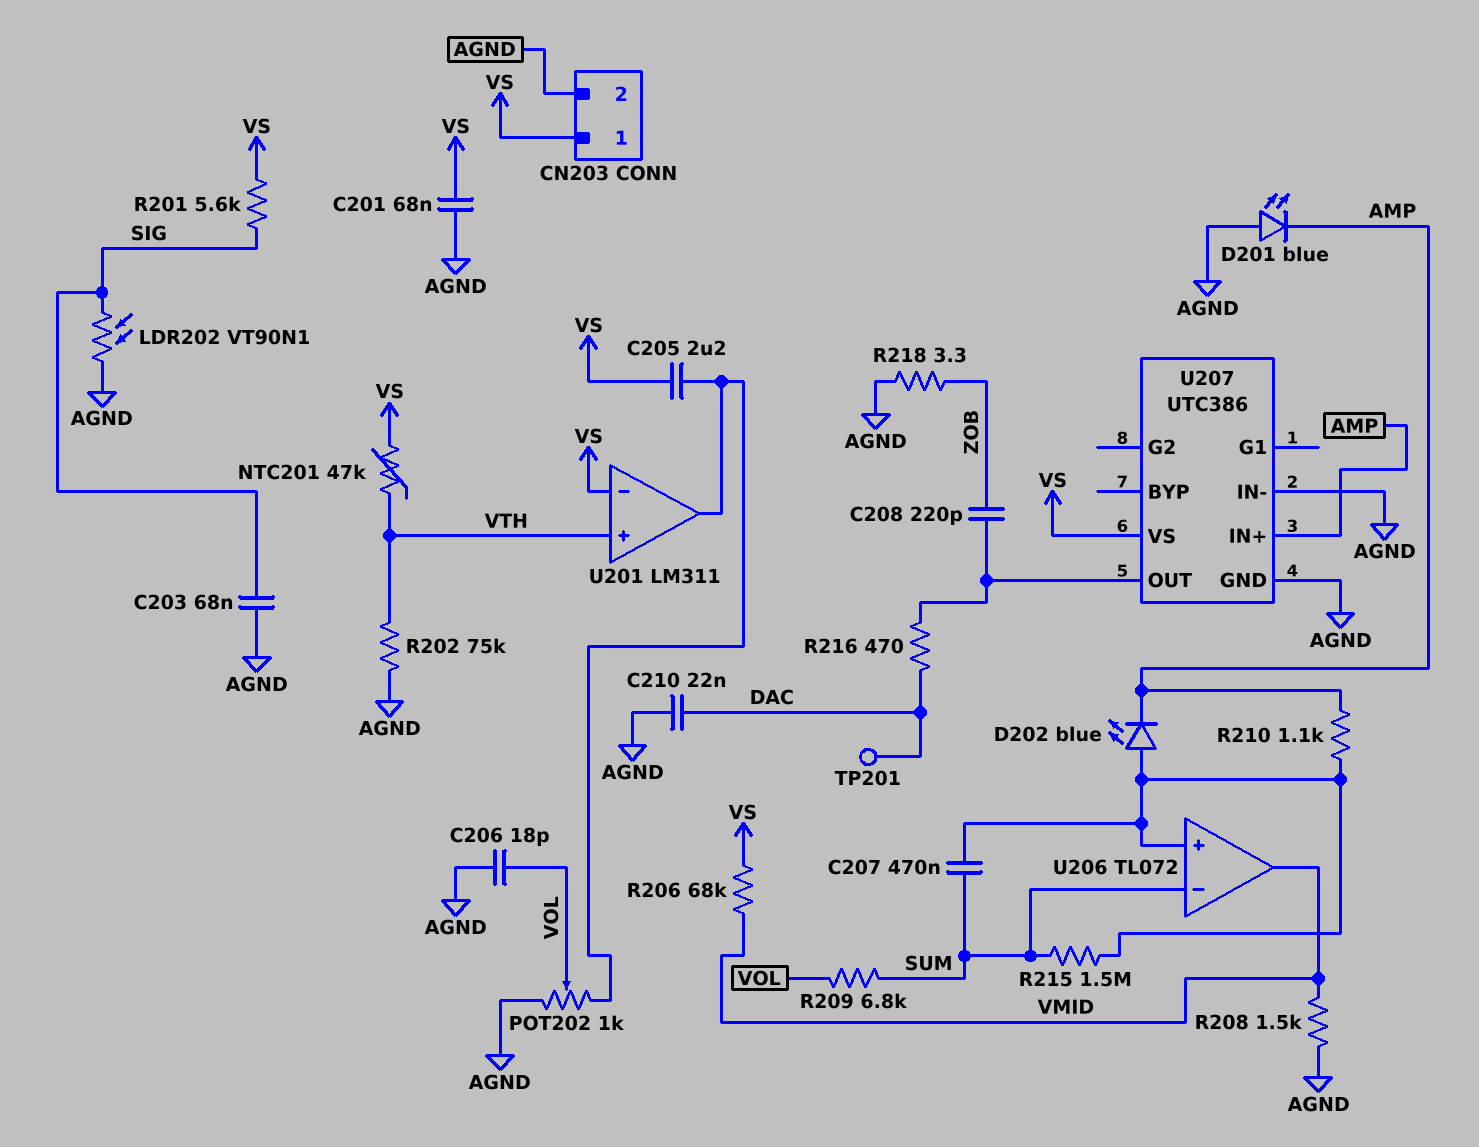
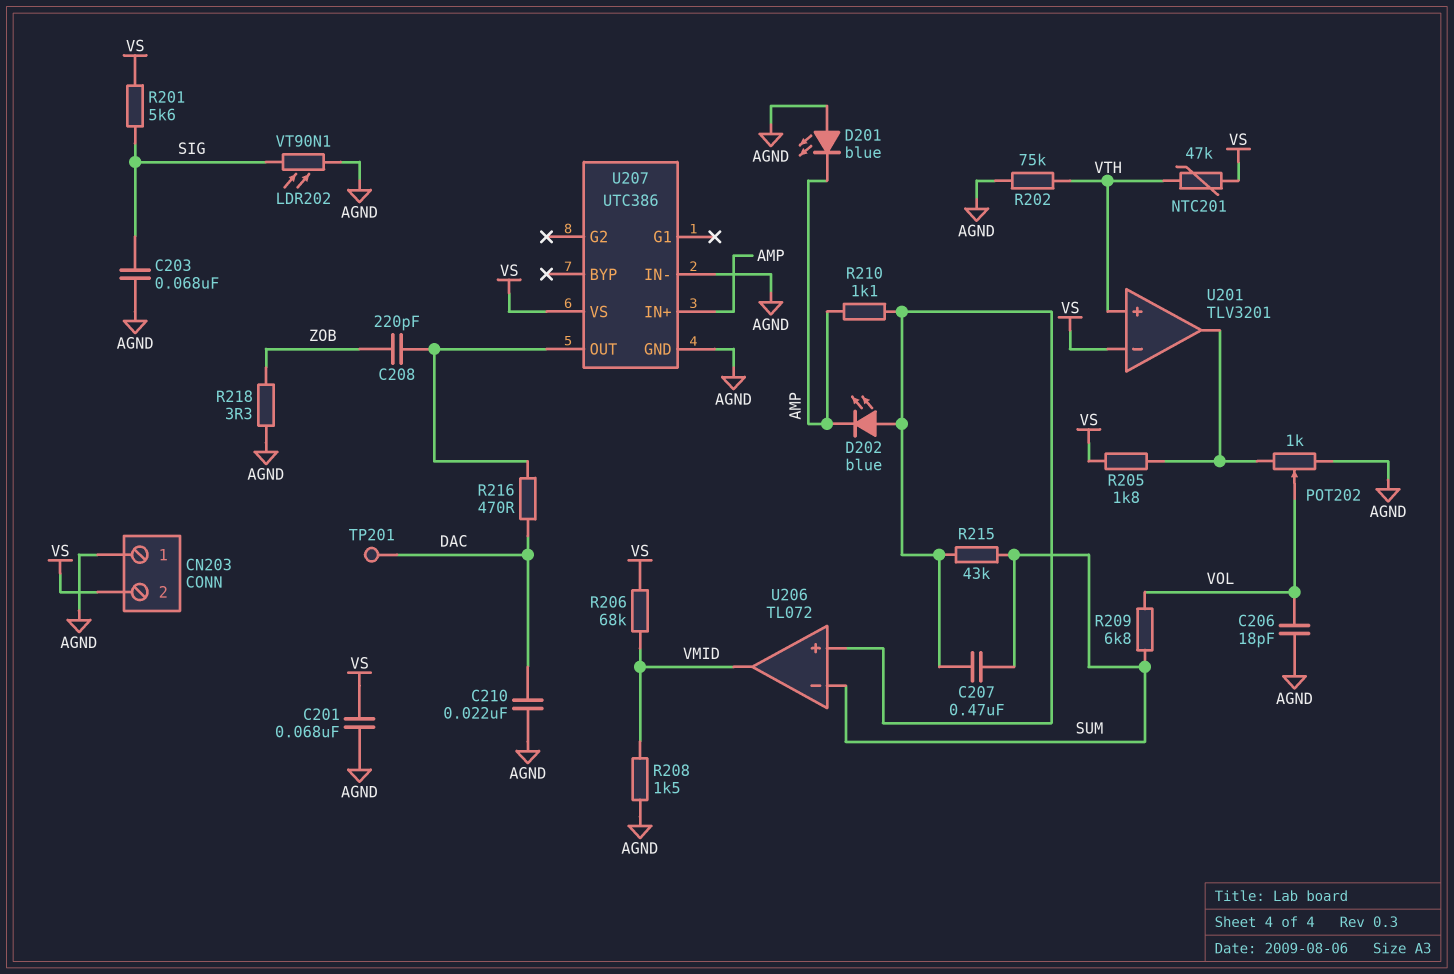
C205: 2.2uF (U201/out, VS) -> none
CN203 pin 1: VS -> AGND
CN203 pin 2: AGND -> VS
R205: none -> 1.8k (U201/out, VS)
R215: 1.5M (SUM, U206/in+) -> 43k (SUM, U206/in+)
U201: LM311 -> TLV3201

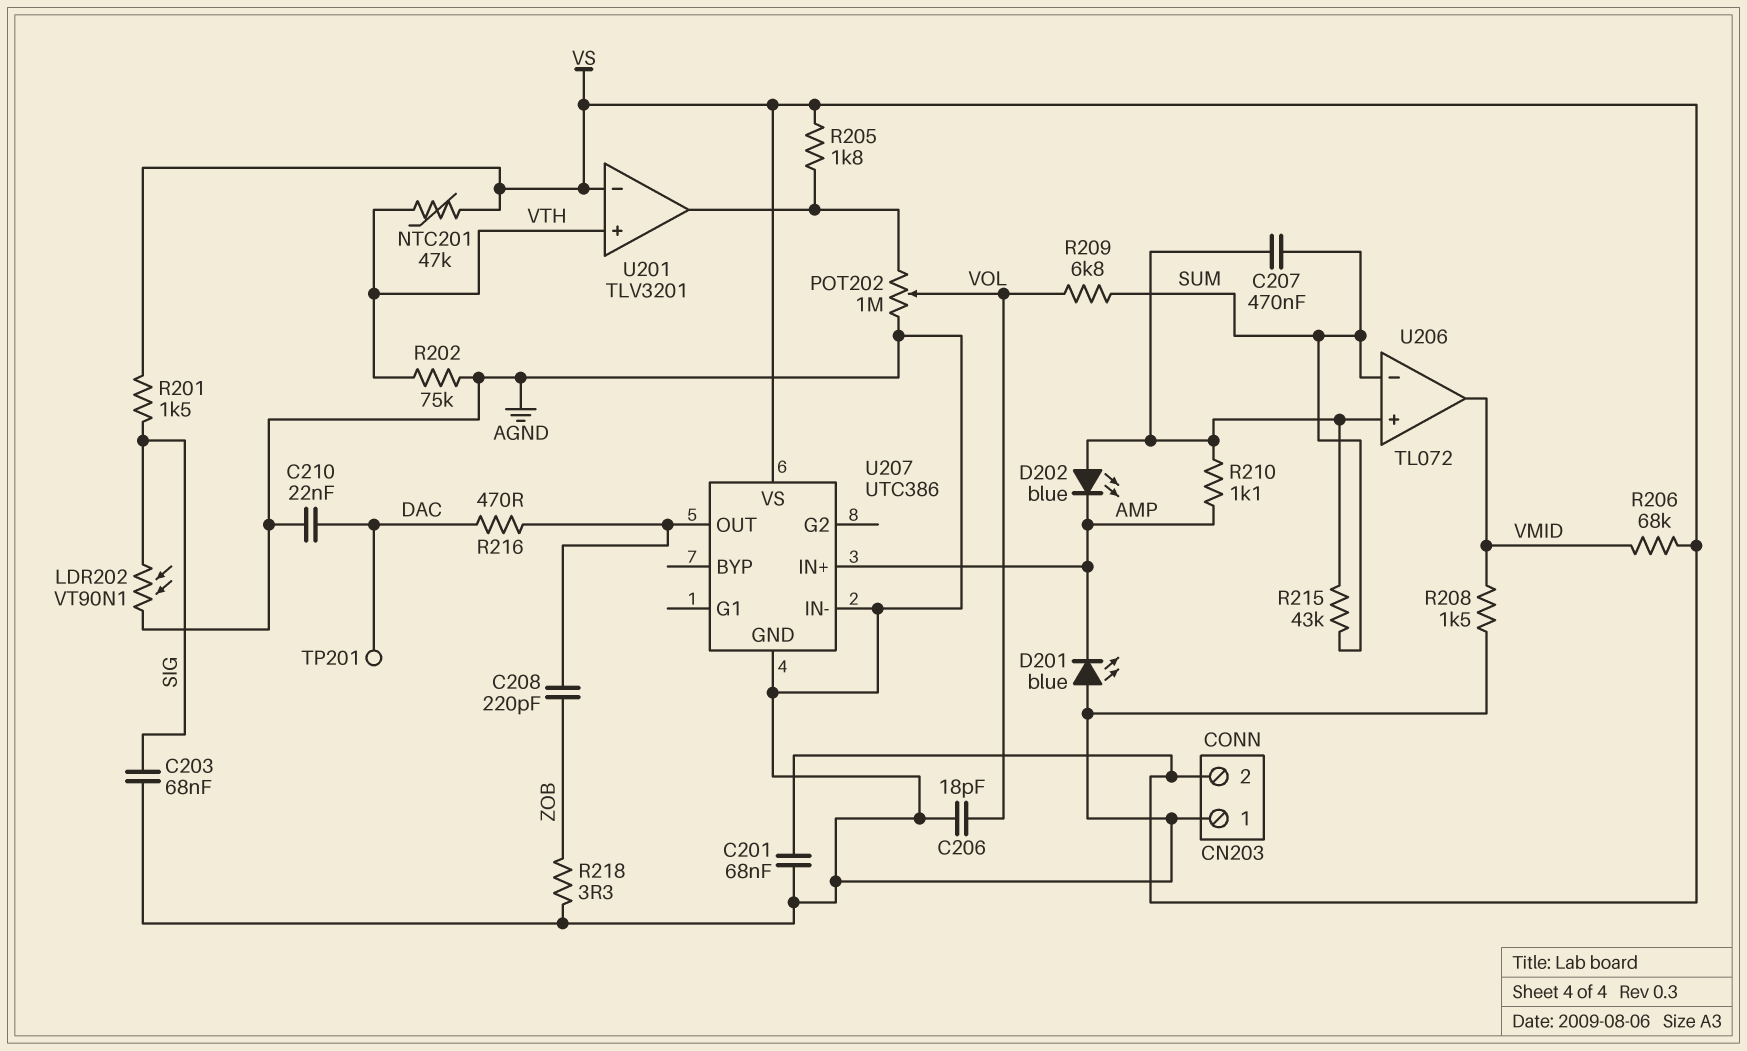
POT202: 1k (AGND, U201/out, wiper VOL) -> 1M (AGND, U201/out, wiper VOL)
R201: 5.6k (SIG, VS) -> 1.5k (SIG, VS)

